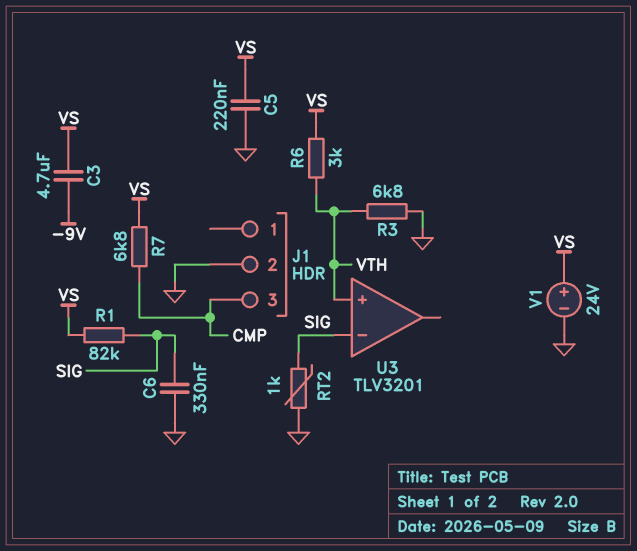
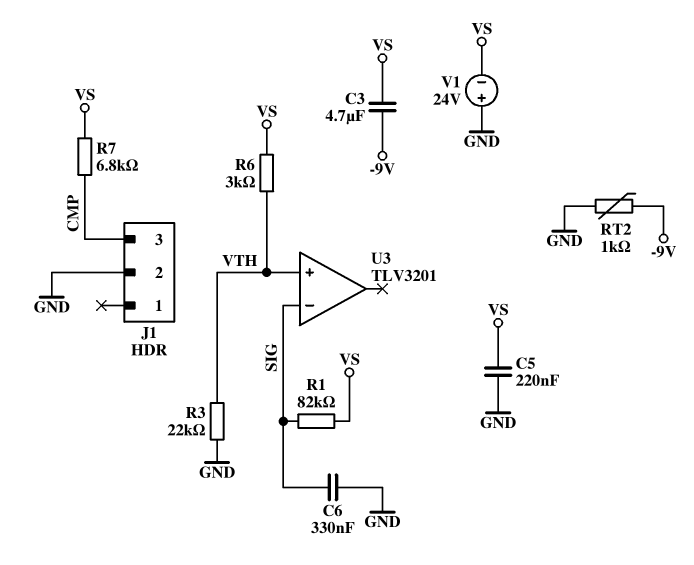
R3: 6.8k (GND, VTH) -> 22k (GND, VTH)
RT2: 1k (GND, SIG) -> 1k (-9V, GND)
V1: 24V (plus VS, minus GND) -> 24V (plus GND, minus VS)

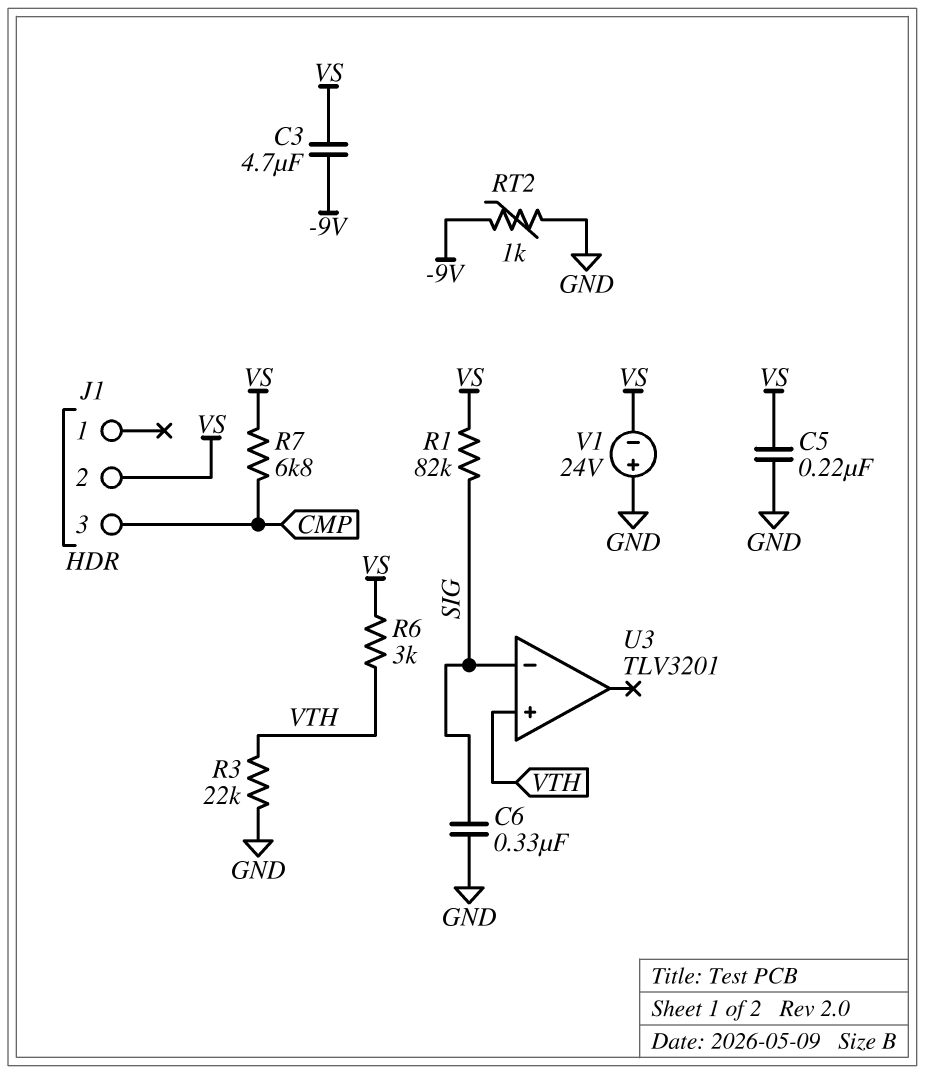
J1 pin 2: GND -> VS

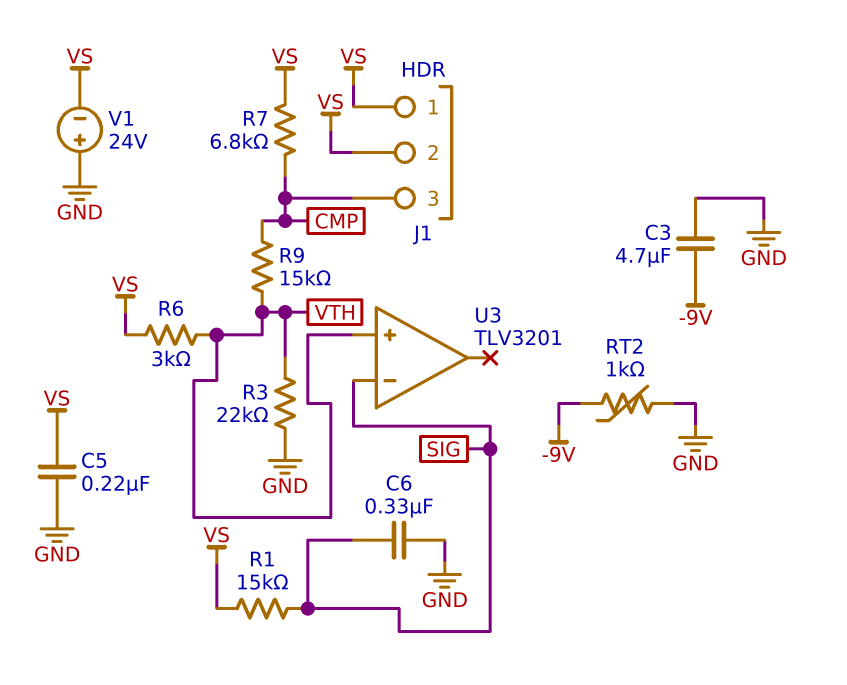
C3: 4.7uF (-9V, VS) -> 4.7uF (-9V, GND)
J1 pin 1: none -> VS
R1: 82k (SIG, VS) -> 15k (SIG, VS)
R9: none -> 15k (CMP, VTH)

